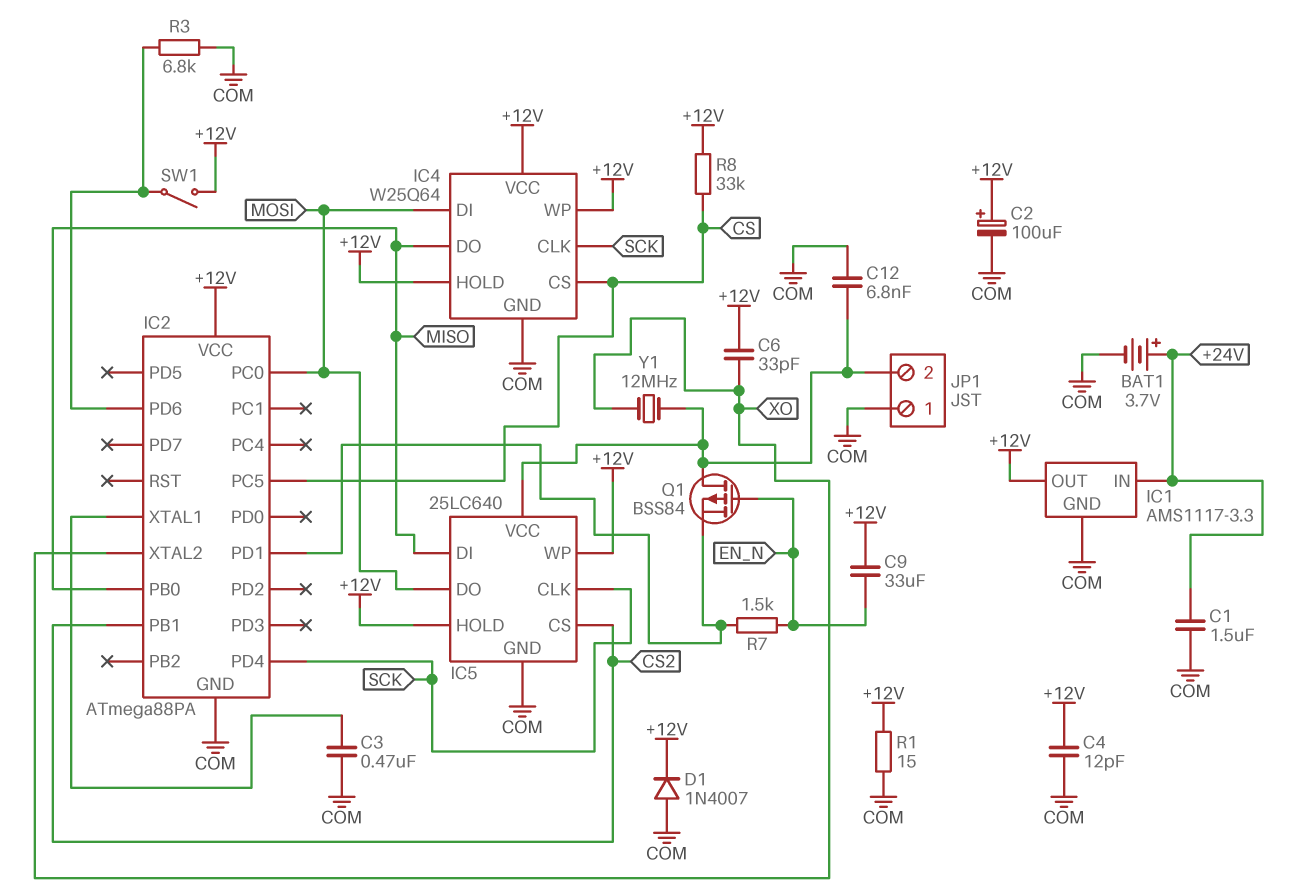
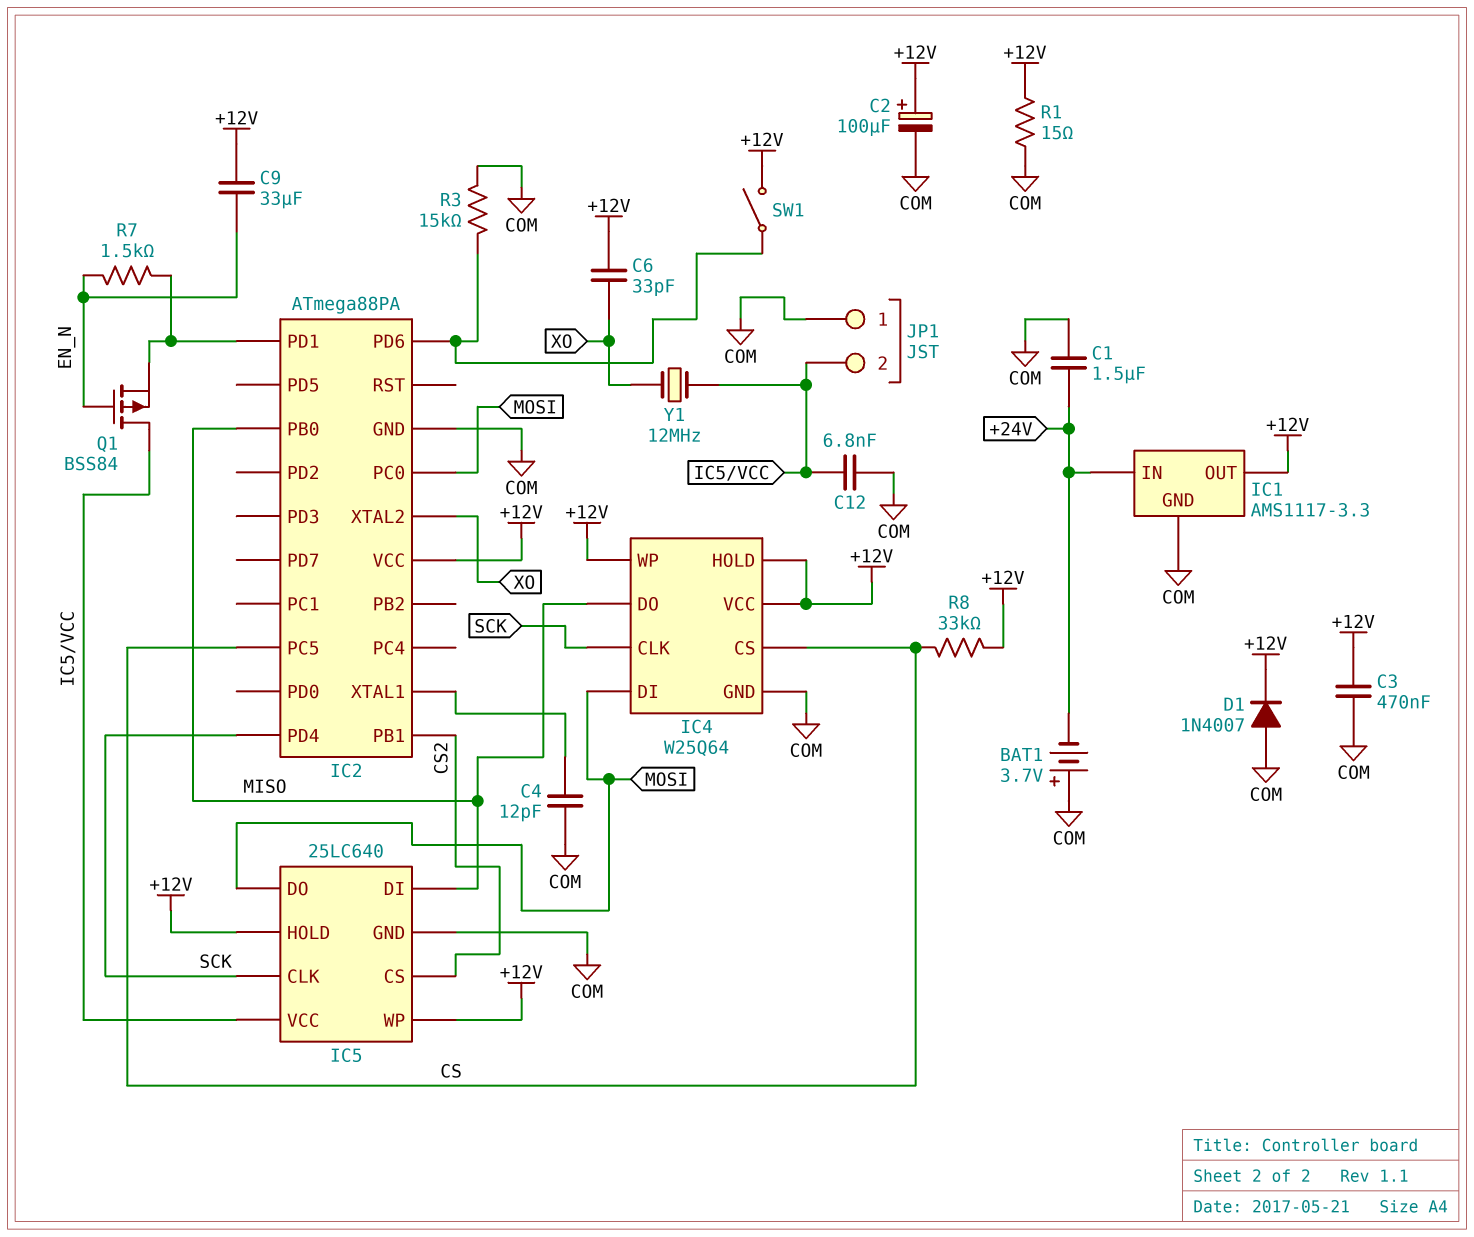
BAT1: 3.7V (plus +24V, minus COM) -> 3.7V (plus COM, minus +24V)
C3: 470nF (COM, IC2/XTAL1) -> 470nF (+12V, COM)
C4: 12pF (+12V, COM) -> 12pF (COM, IC2/XTAL1)
R3: 6.8k (COM, IC2/PD6) -> 15k (COM, IC2/PD6)

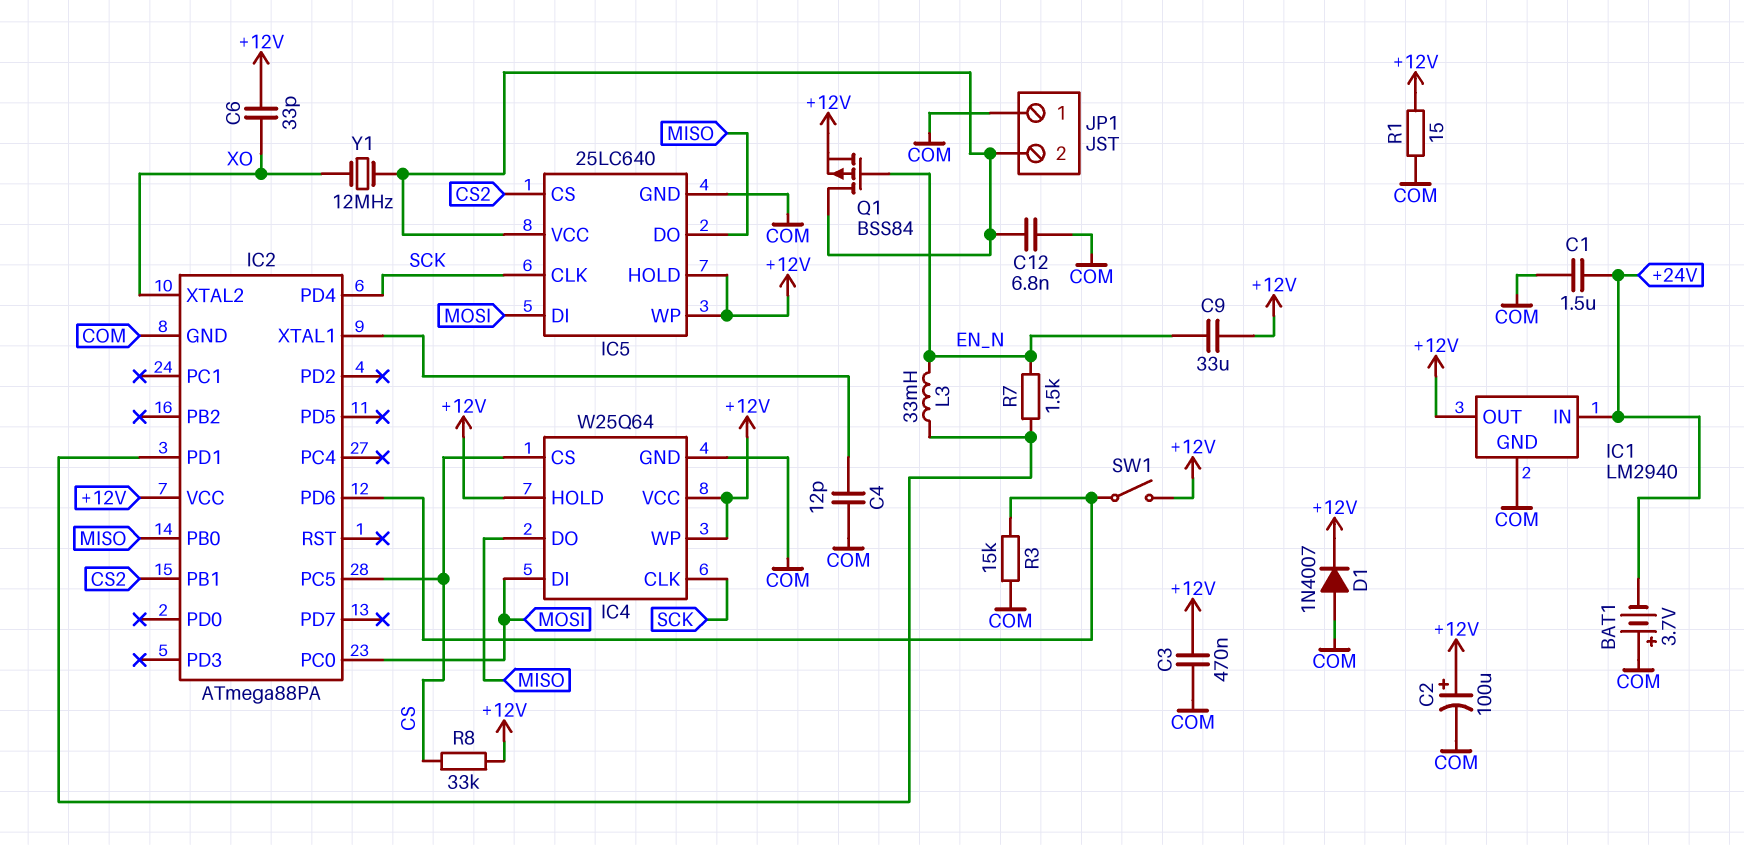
IC1: AMS1117-3.3 -> LM2940
IC5 pin DI: MISO -> MOSI
IC5 pin DO: MOSI -> MISO
L3: none -> 33mH (EN_N, IC2/PD1)
Q1: PMOS BSS84 (G EN_N, D IC5/VCC, S IC2/PD1) -> PMOS BSS84 (G EN_N, D IC5/VCC, S +12V)

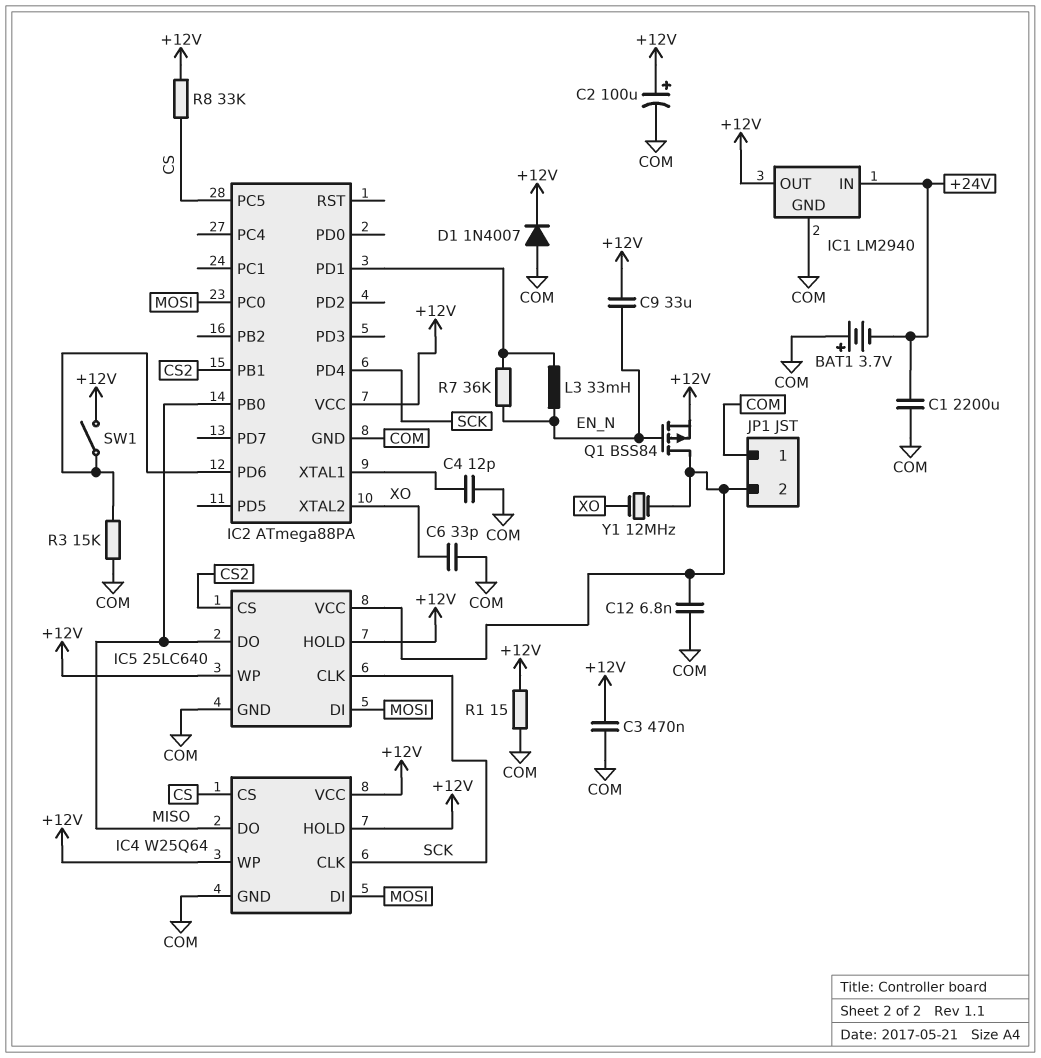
C1: 1.5uF (+24V, COM) -> 2200uF (+24V, COM)
C6: 33pF (+12V, XO) -> 33pF (COM, XO)
R7: 1.5k (EN_N, IC2/PD1) -> 36k (EN_N, IC2/PD1)

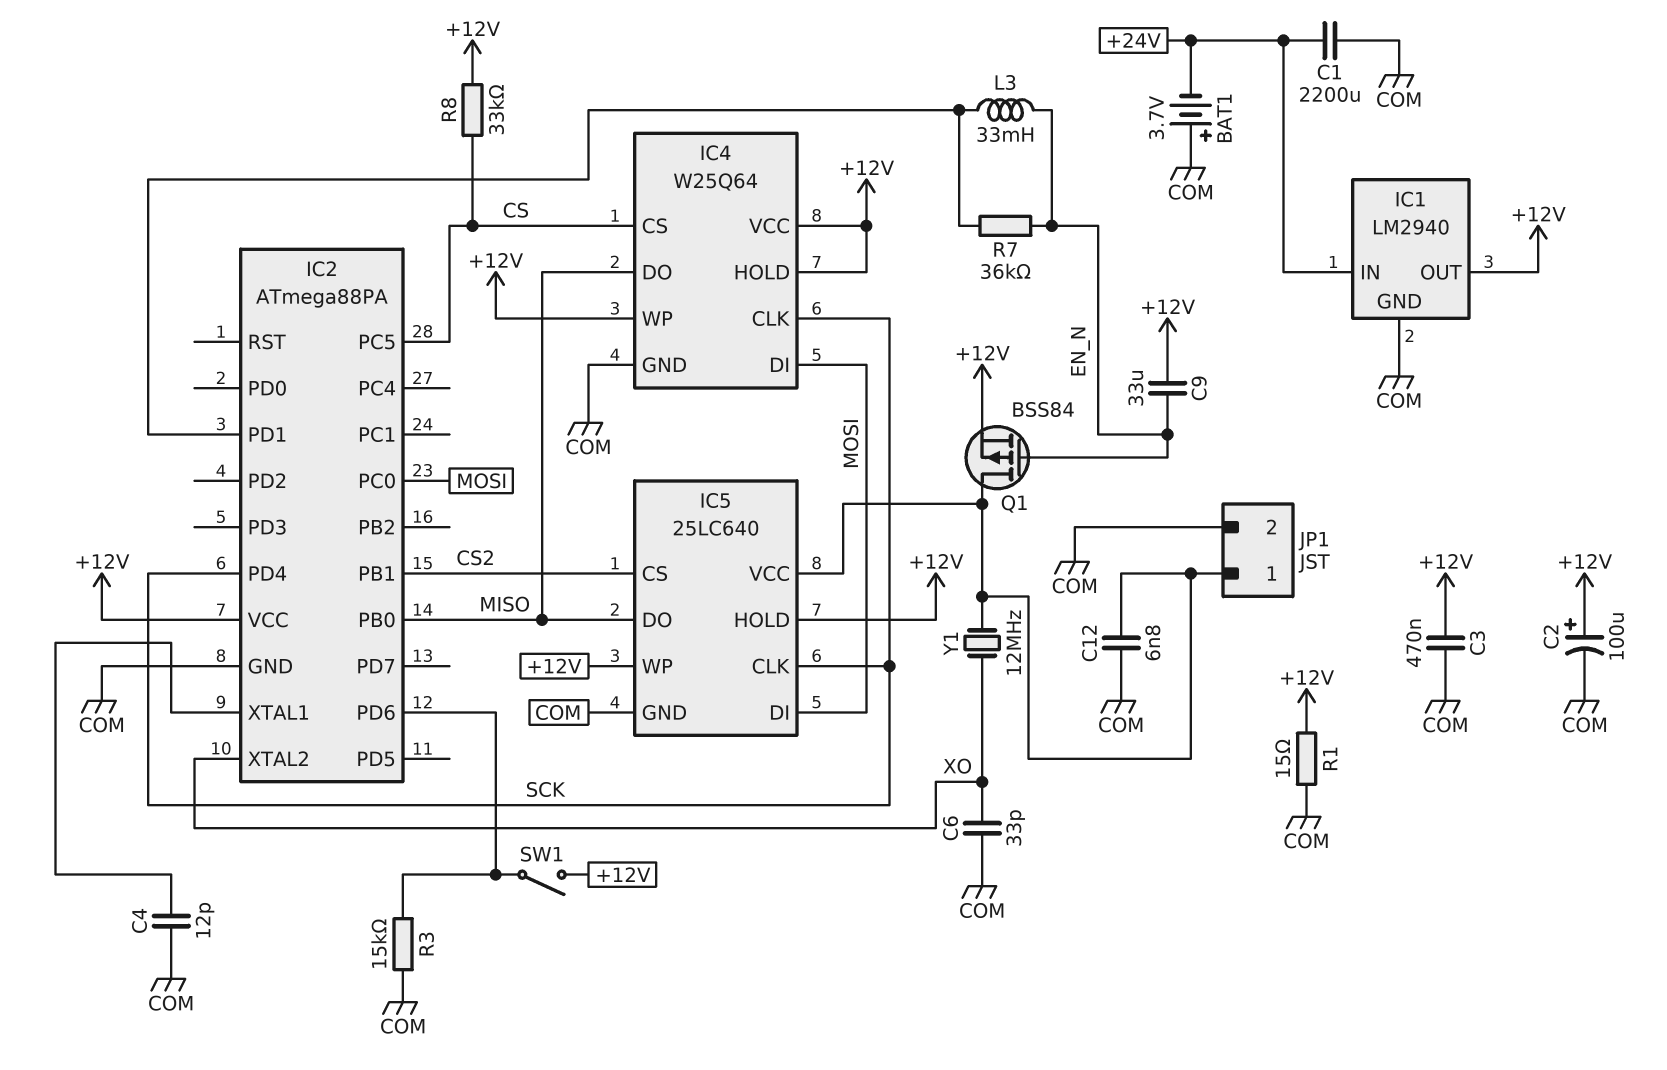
D1: diode 1N4007 (A COM, K +12V) -> none
JP1 pin 1: COM -> IC5/VCC
JP1 pin 2: IC5/VCC -> COM

